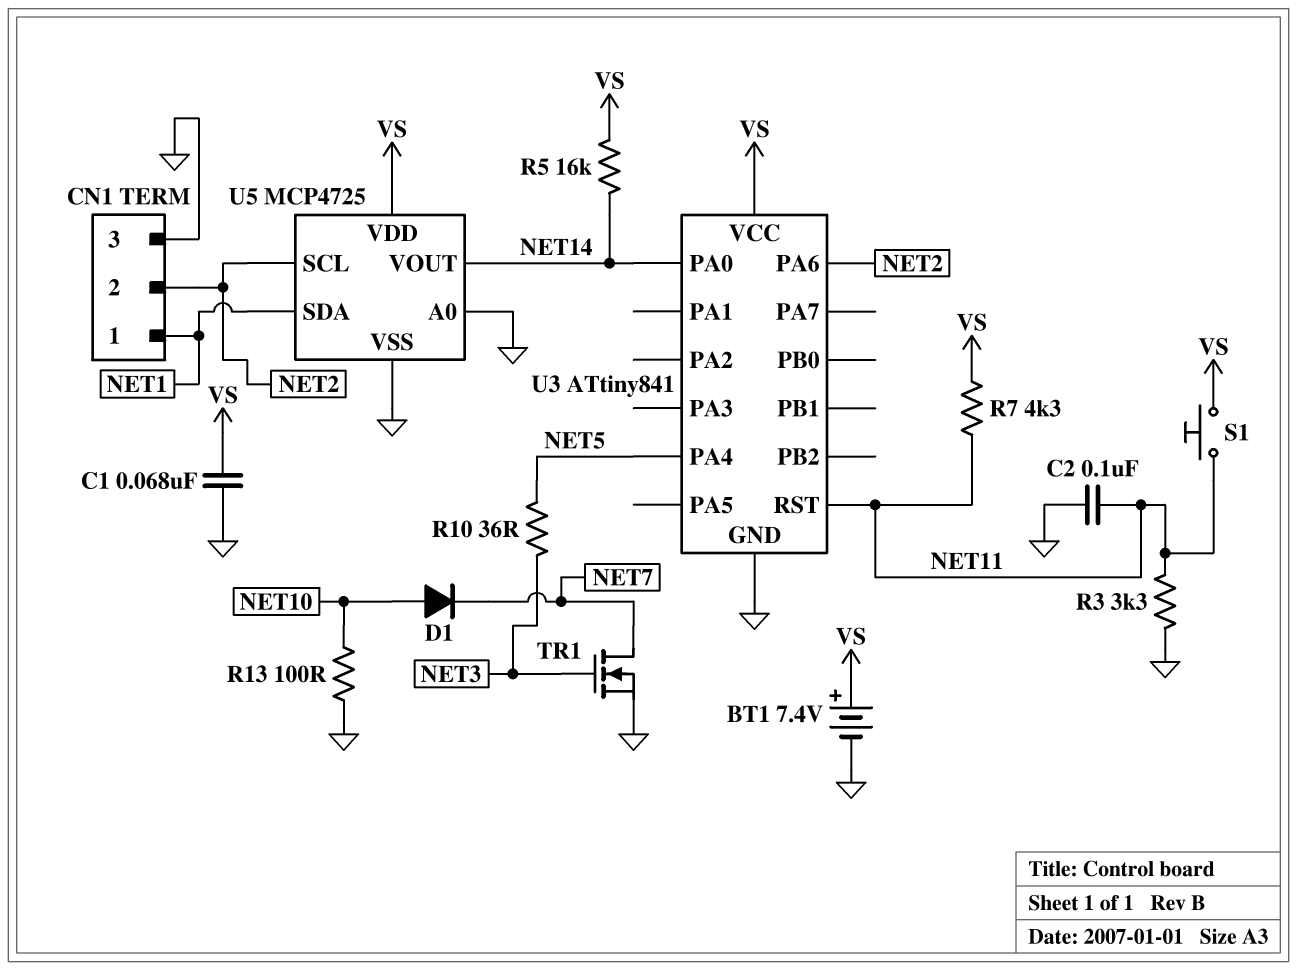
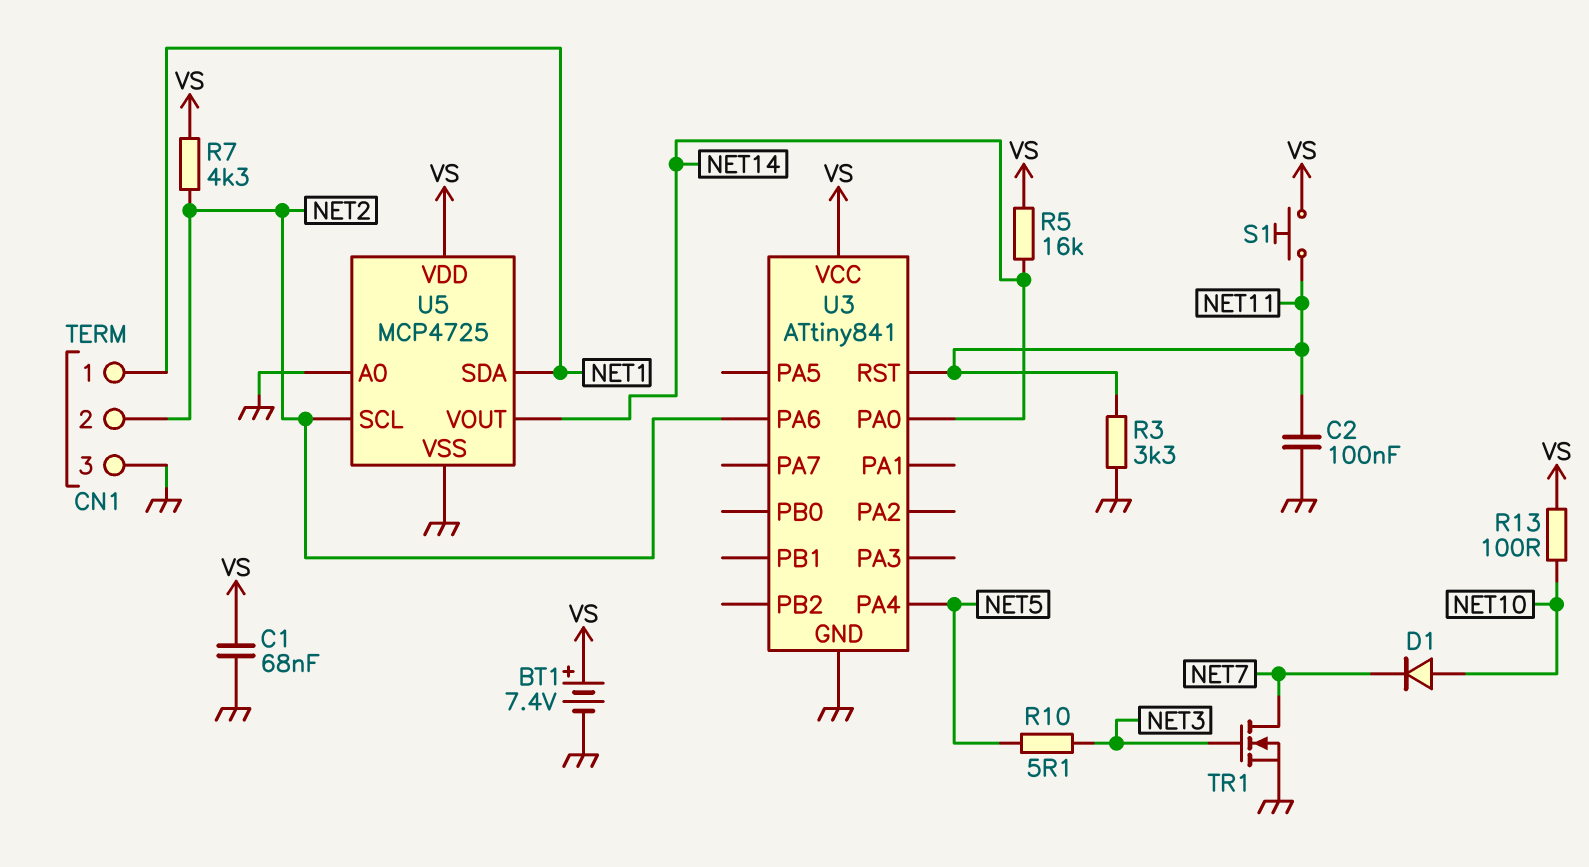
R7: 4.3k (NET11, VS) -> 4.3k (NET2, VS)
R10: 36 (NET3, NET5) -> 5.1 (NET3, NET5)
R13: 100 (GND, NET10) -> 100 (NET10, VS)

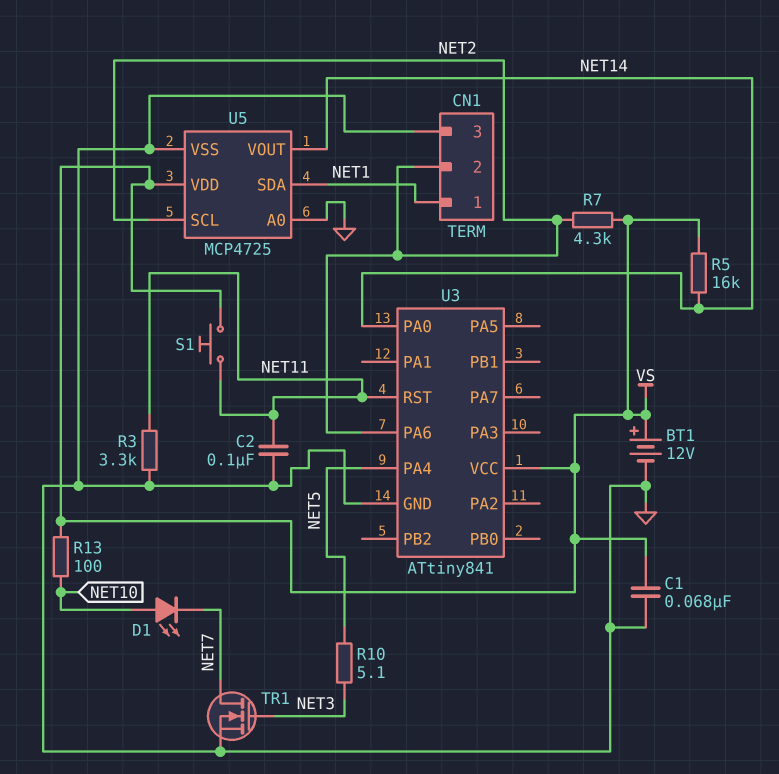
BT1: 7.4V (plus VS, minus GND) -> 12V (plus VS, minus GND)
D1: diode (A NET10, K NET7) -> LED (A NET10, K NET7)

